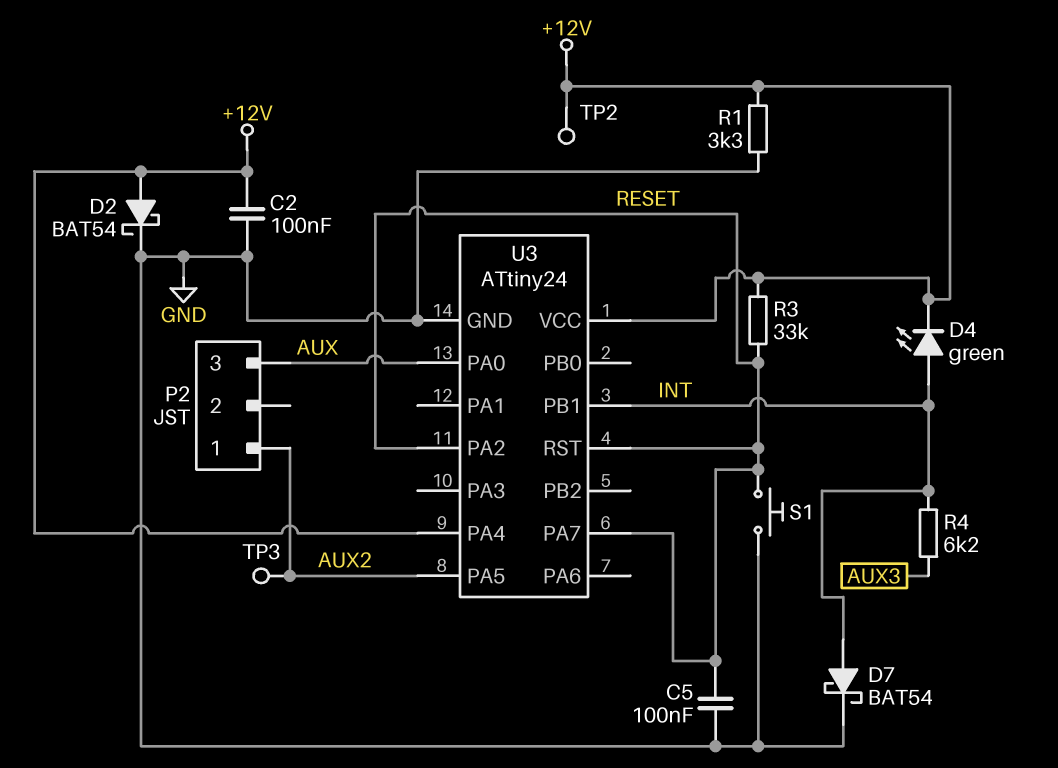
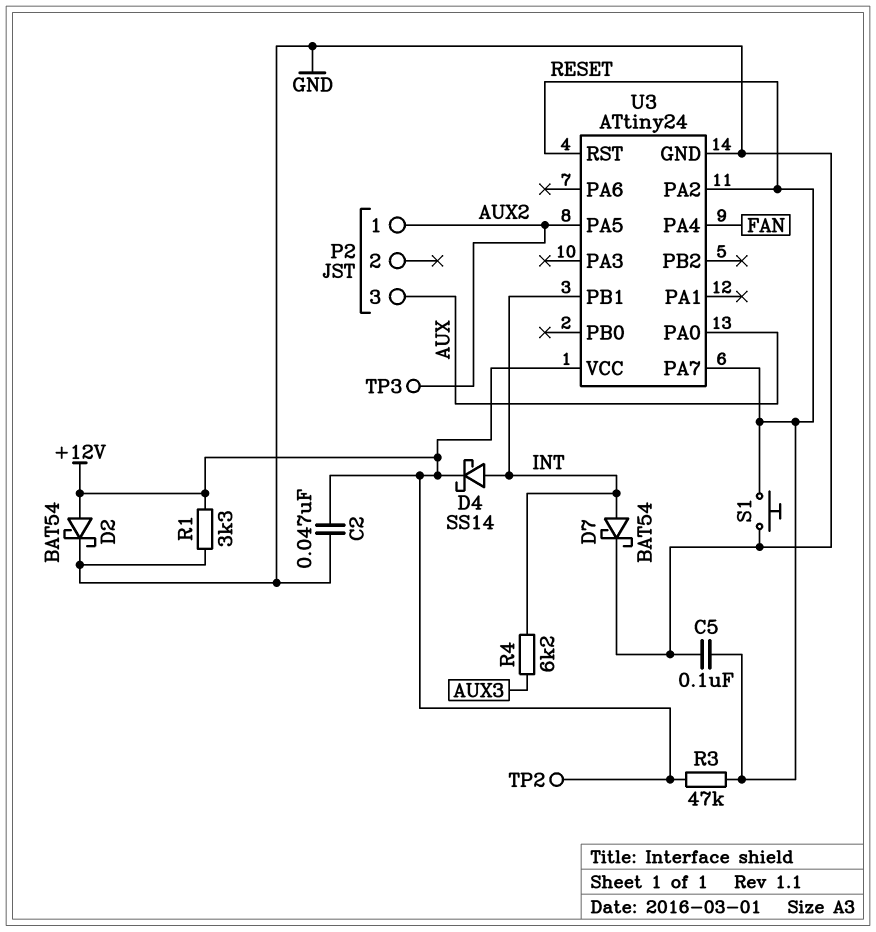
C2: 100nF (+12V, GND) -> 47nF (+12V, GND)
D4: LED green (A INT, K +12V) -> schottky SS14 (A INT, K +12V)
R3: 33k (+12V, RESET) -> 47k (+12V, RESET)
U3 pin PA4: +12V -> FAN

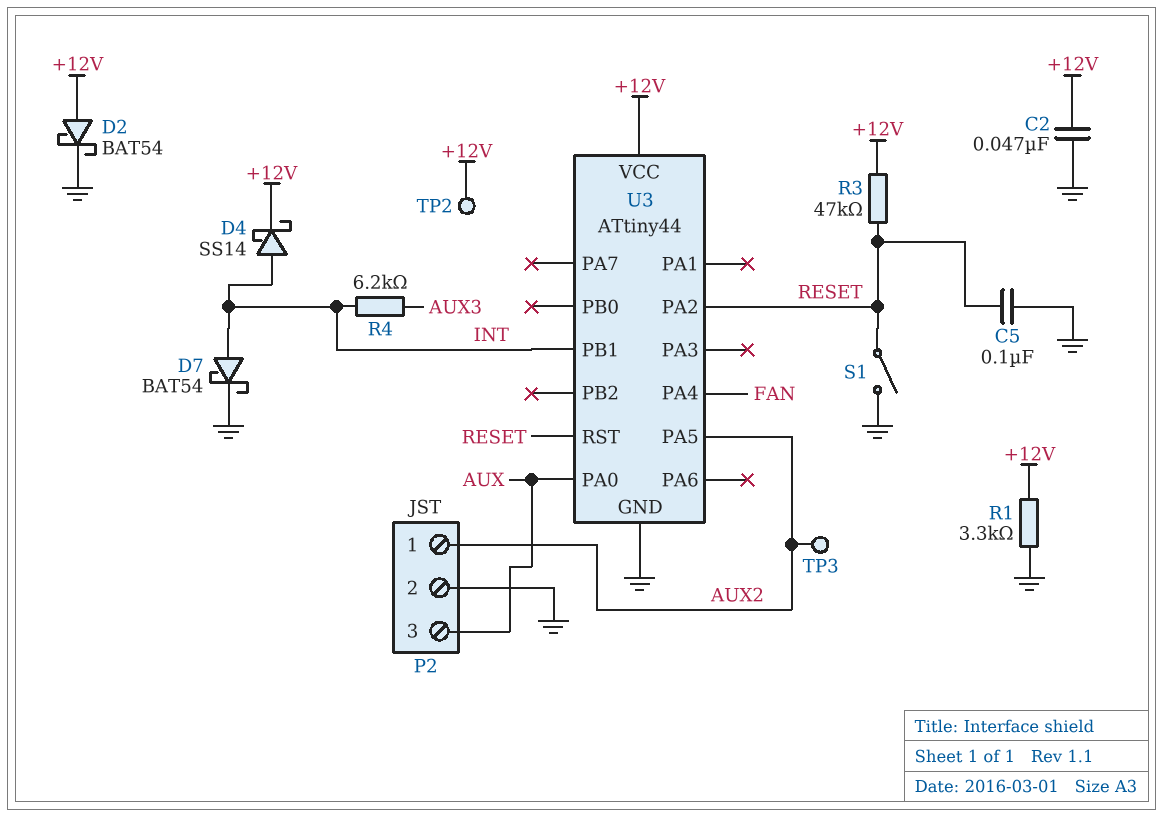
P2 pin 2: none -> GND
S1: button (GND, RESET) -> switch (GND, RESET)
U3: ATtiny24 -> ATtiny44
U3 pin PA7: RESET -> none

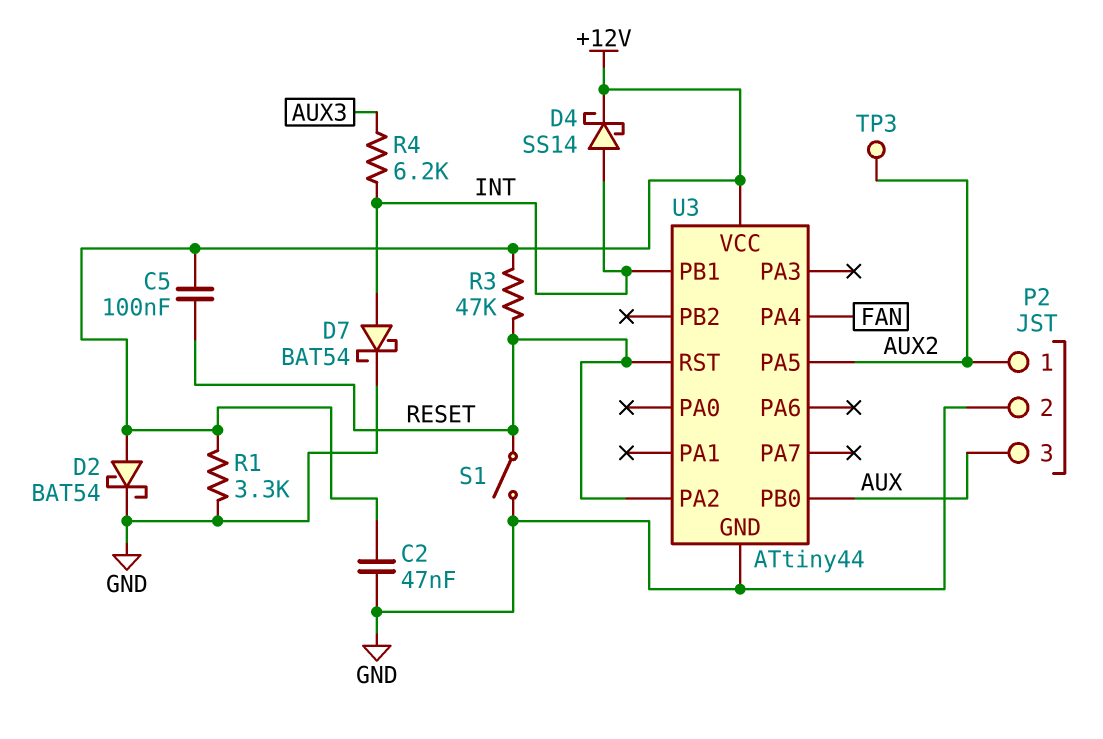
C5: 100nF (GND, RESET) -> 100nF (+12V, RESET)
TP2: test point (+12V) -> none
U3 pin PA0: AUX -> none
U3 pin PB0: none -> AUX

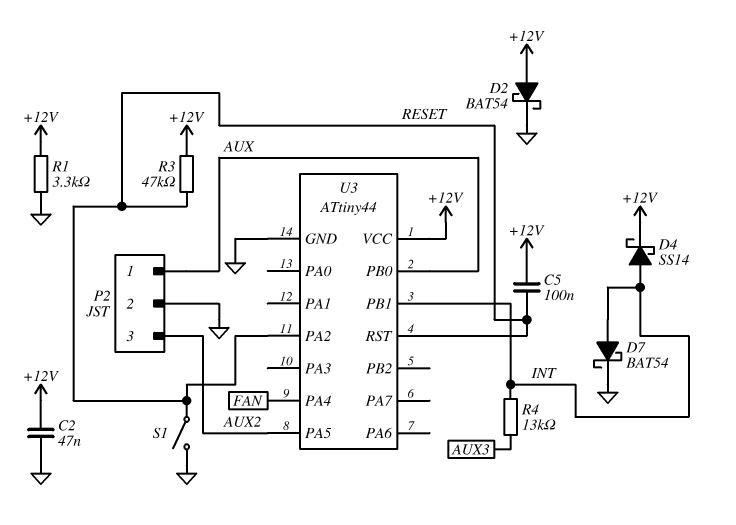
P2 pin 1: AUX2 -> AUX
P2 pin 3: AUX -> AUX2
R4: 6.2k (AUX3, INT) -> 13k (AUX3, INT)
TP3: test point (AUX2) -> none

